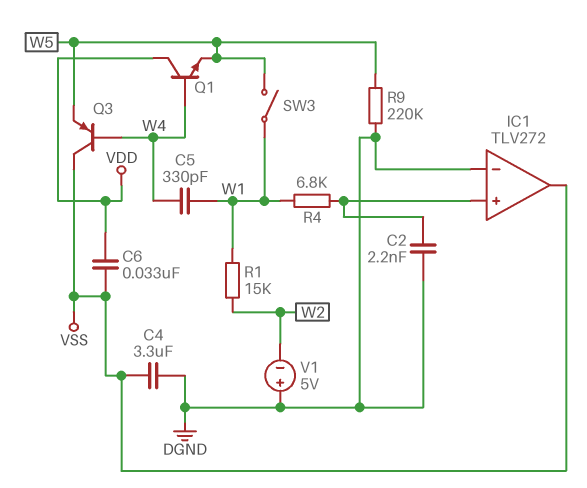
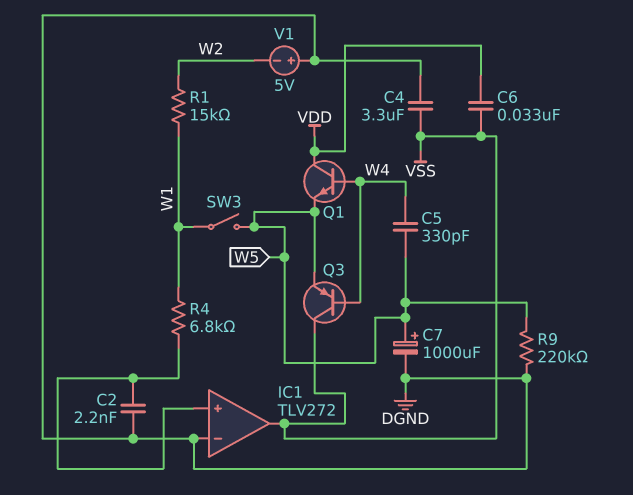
C5: 330pF (W1, W4) -> 330pF (W4, W5)
C7: none -> 1000uF (plus W5, minus DGND)

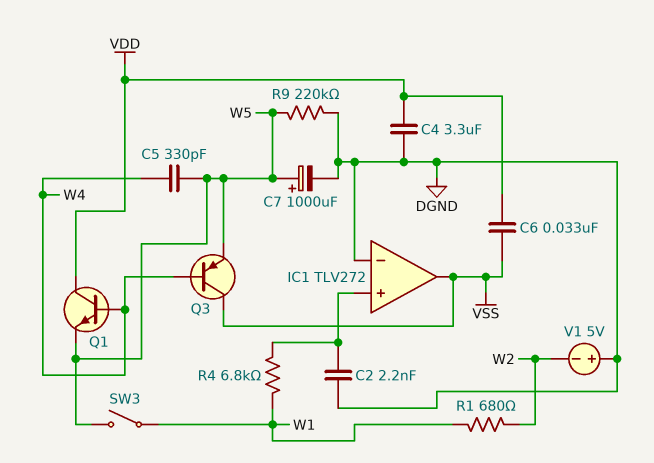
C4: 3.3uF (DGND, VSS) -> 3.3uF (DGND, VDD)
R1: 15k (W1, W2) -> 680 (W1, W2)

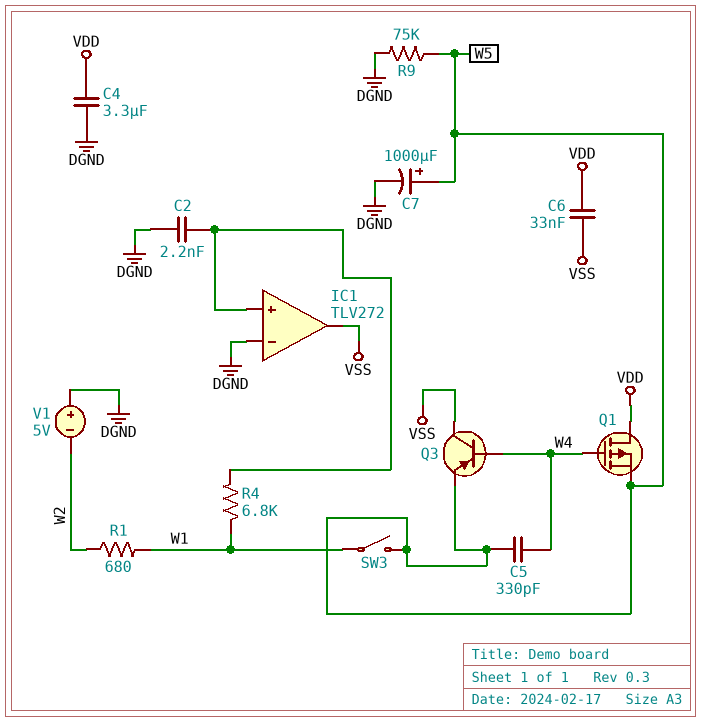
Q1: NPN (B W4, C VDD, E W5) -> PMOS (G W4, D VDD, S W5)
R9: 220k (DGND, W5) -> 75k (DGND, W5)

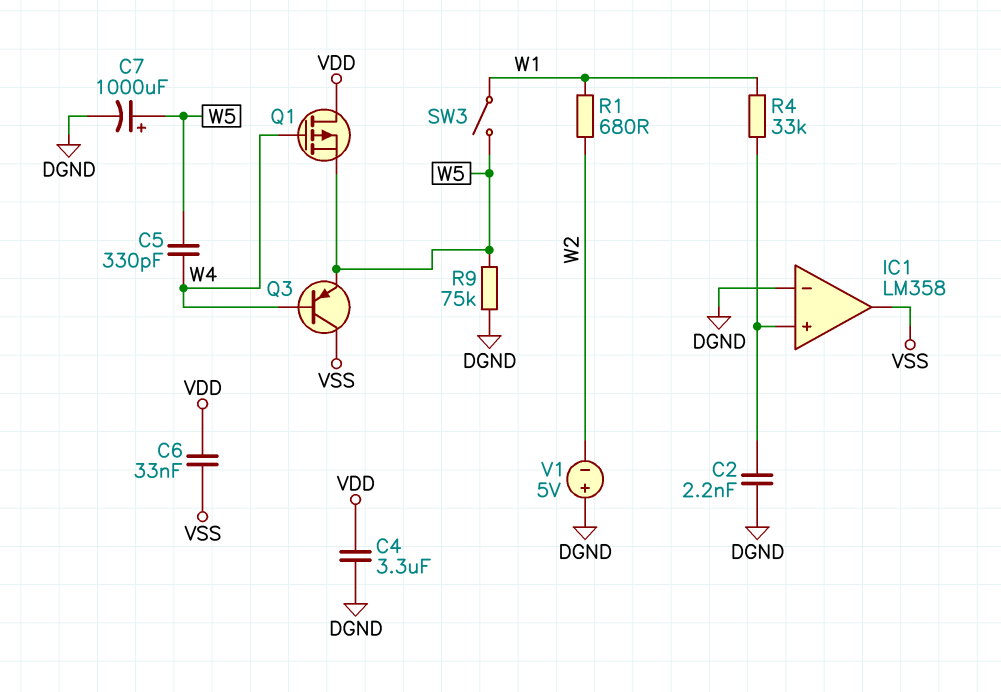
IC1: TLV272 -> LM358
R4: 6.8k (IC1/in+, W1) -> 33k (IC1/in+, W1)

